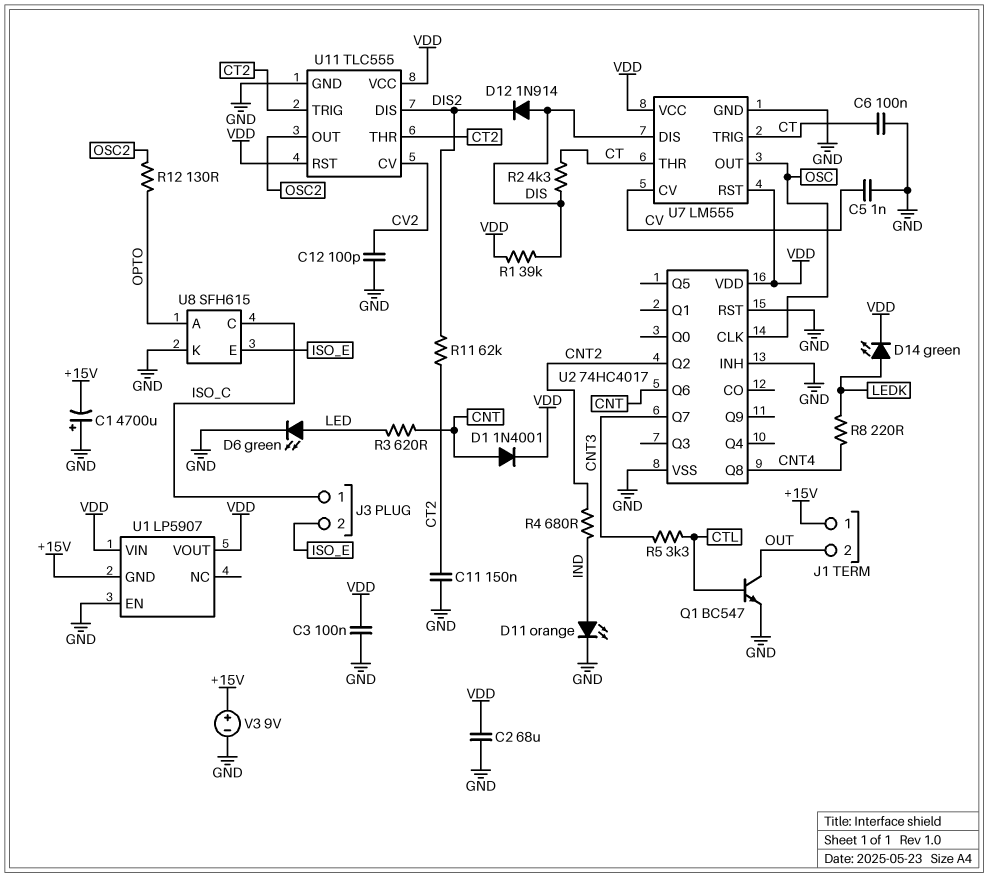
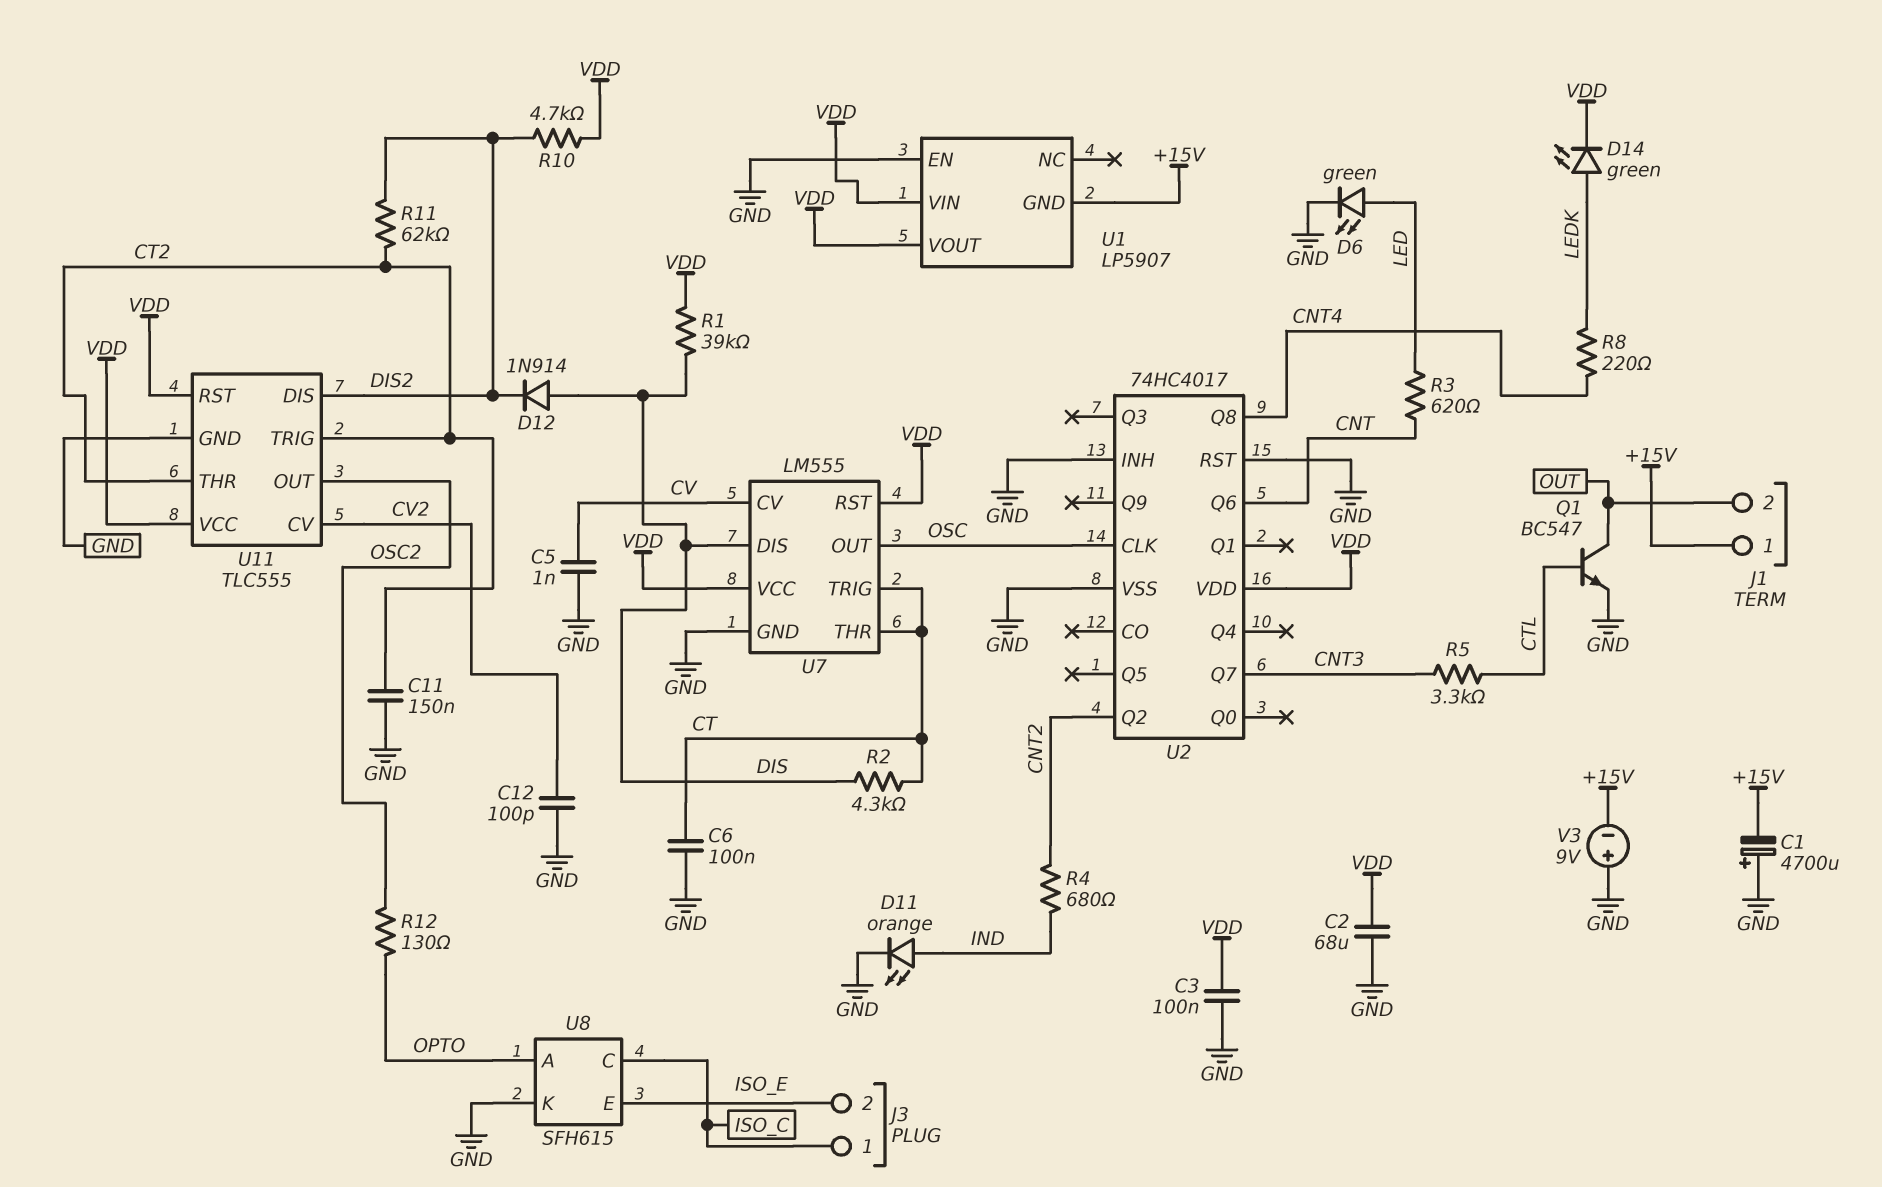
D1: diode 1N4001 (A CNT, K VDD) -> none
R10: none -> 4.7k (DIS2, VDD)
V3: 9V (plus +15V, minus GND) -> 9V (plus GND, minus +15V)

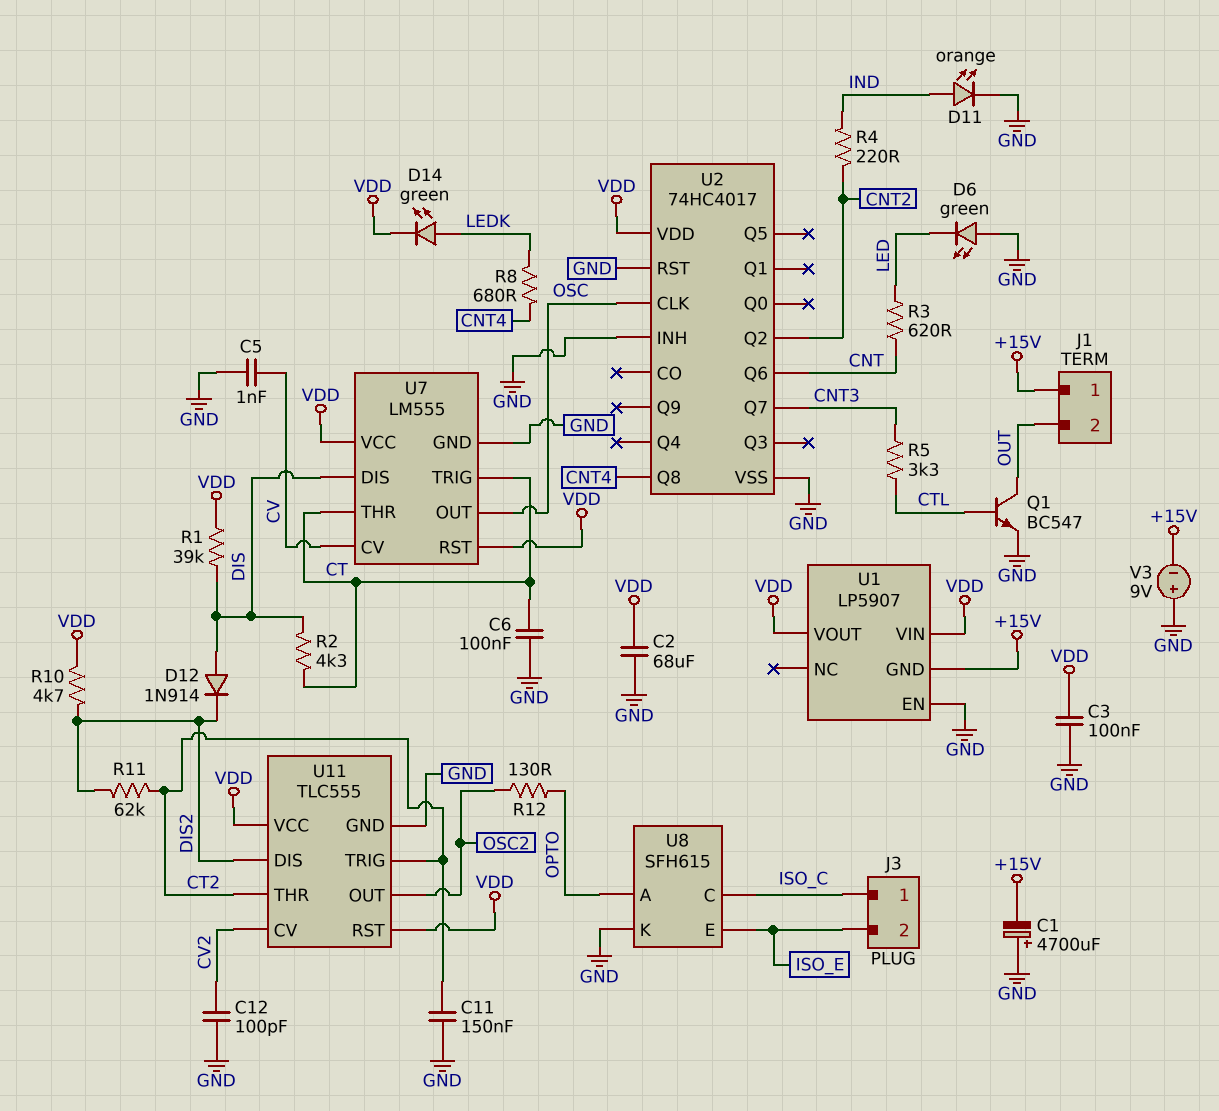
D6: LED green (A LED, K GND) -> LED green (A GND, K LED)
R4: 680 (CNT2, IND) -> 220 (CNT2, IND)
R8: 220 (CNT4, LEDK) -> 680 (CNT4, LEDK)

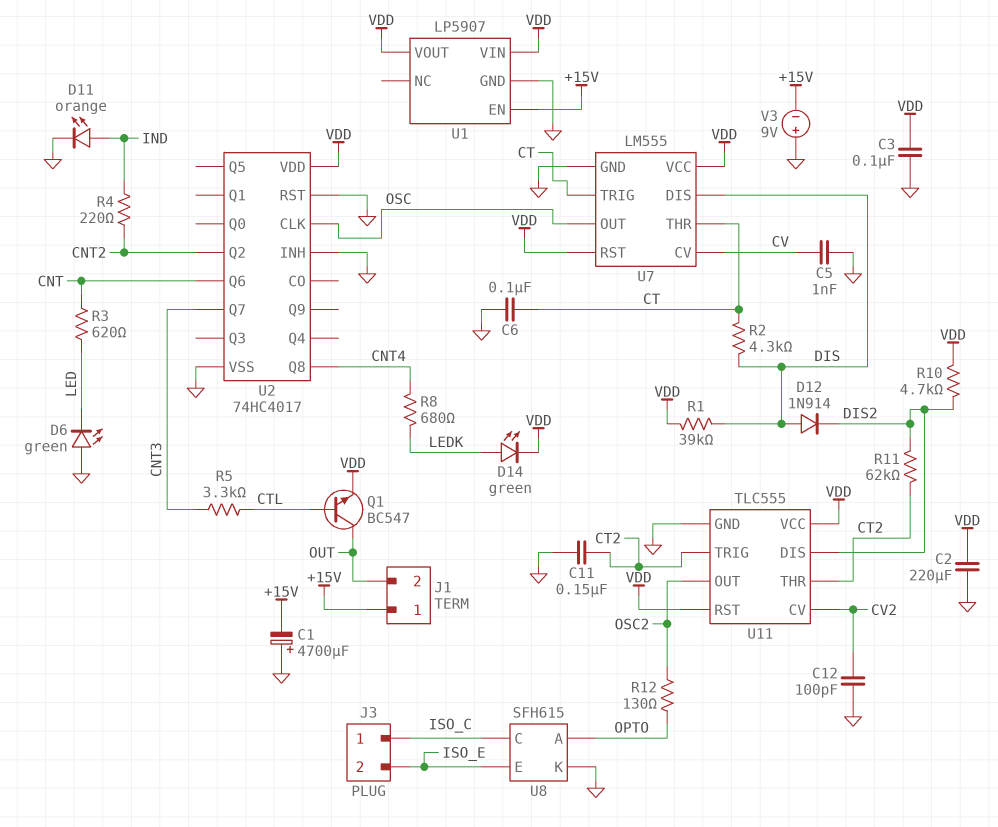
C2: 68uF (GND, VDD) -> 220uF (GND, VDD)
Q1: NPN BC547 (B CTL, C OUT, E GND) -> NPN BC547 (B CTL, C OUT, E VDD)
U1 pin EN: GND -> +15V
U1 pin GND: +15V -> GND

